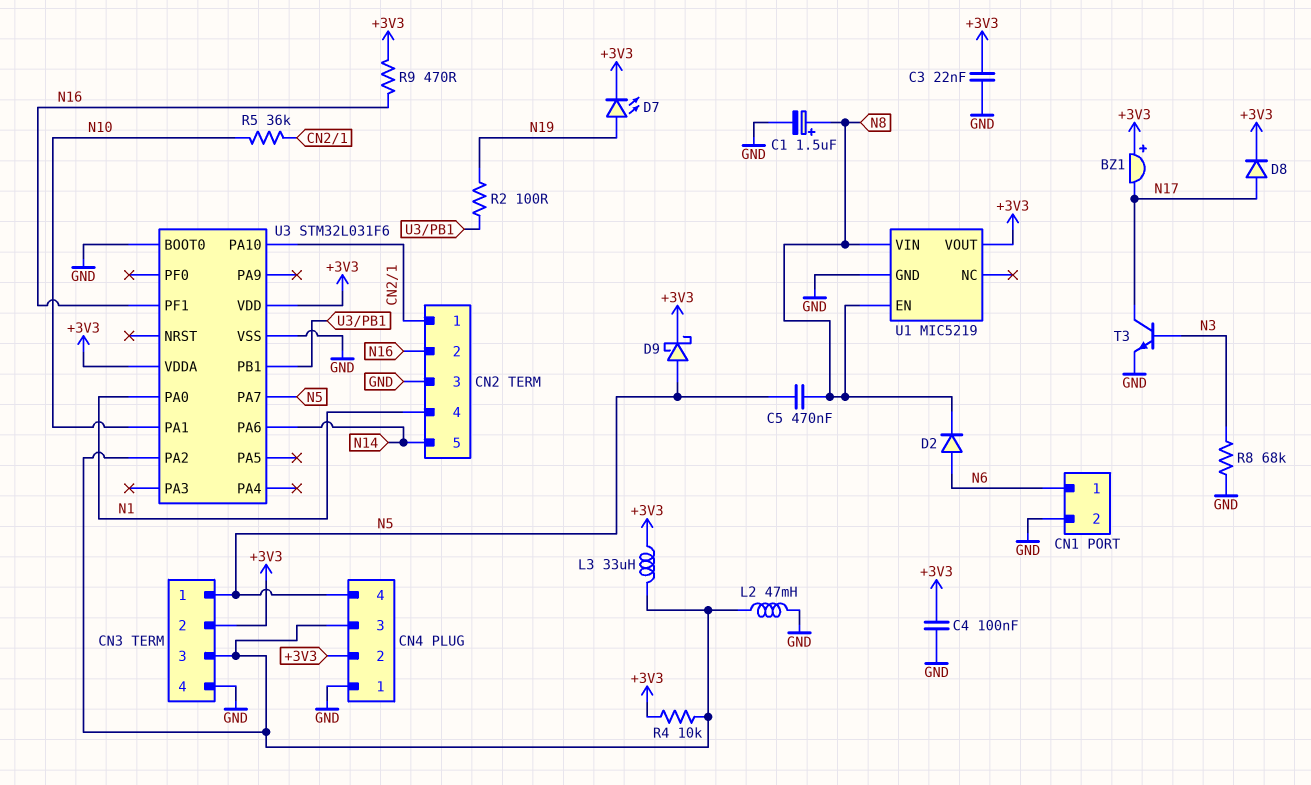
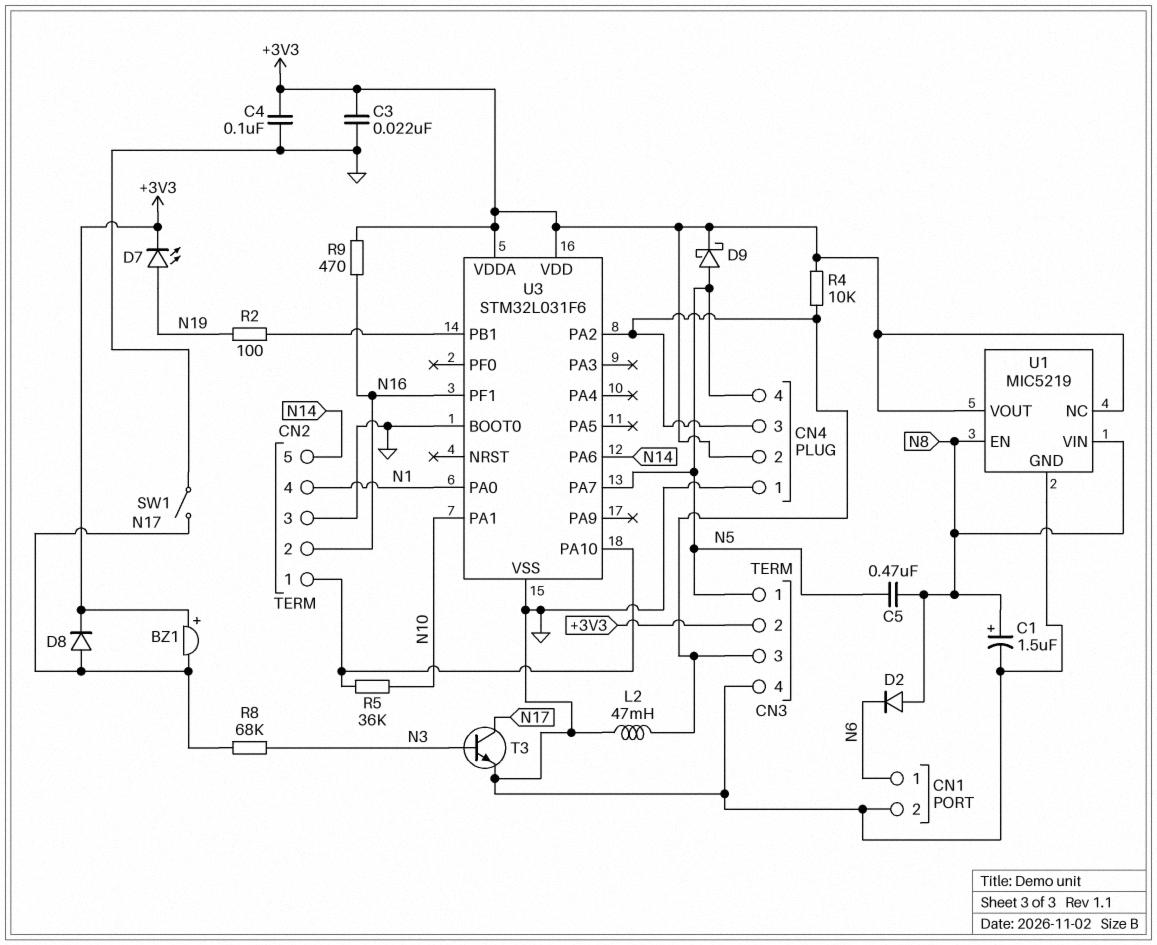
D2: diode (A N6, K N8) -> diode (A N8, K N6)
L3: 33uH (+3V3, CN3/3) -> none
R8: 68k (GND, N3) -> 68k (N3, N17)
SW1: none -> switch (GND, N17)
U1 pin NC: none -> +3V3

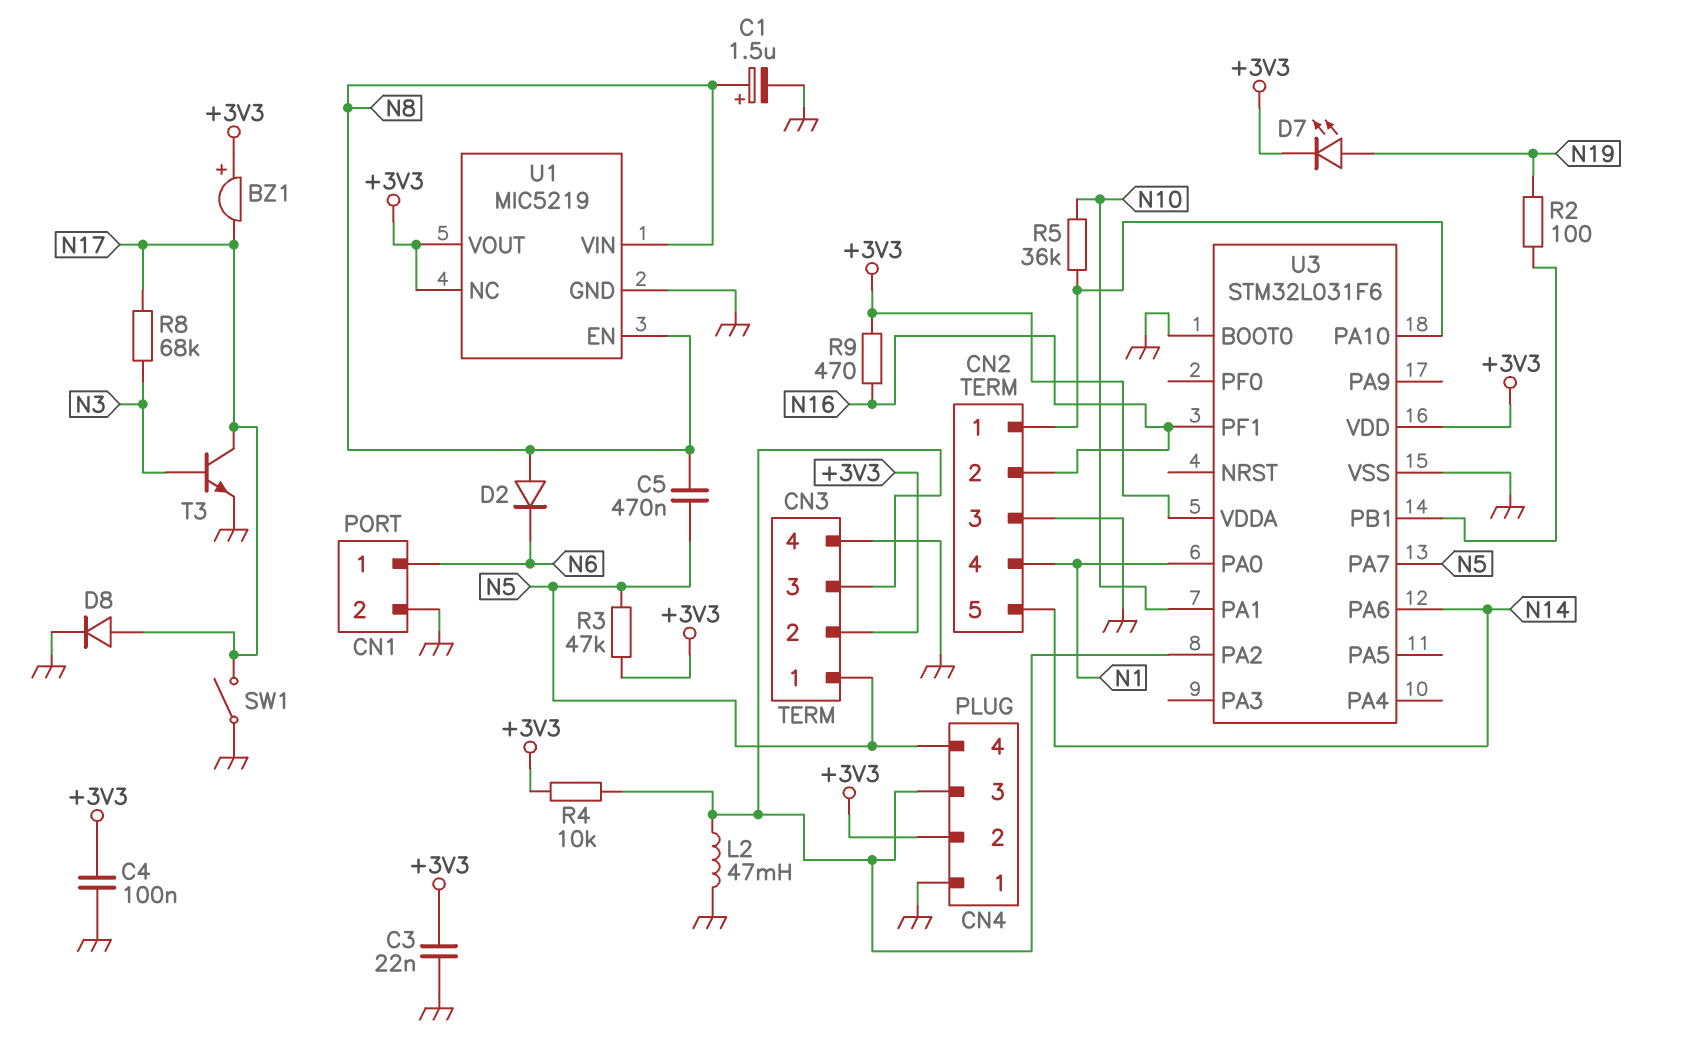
D8: diode (A N17, K +3V3) -> diode (A N17, K GND)
D9: schottky (A N5, K +3V3) -> none
R3: none -> 47k (+3V3, N5)

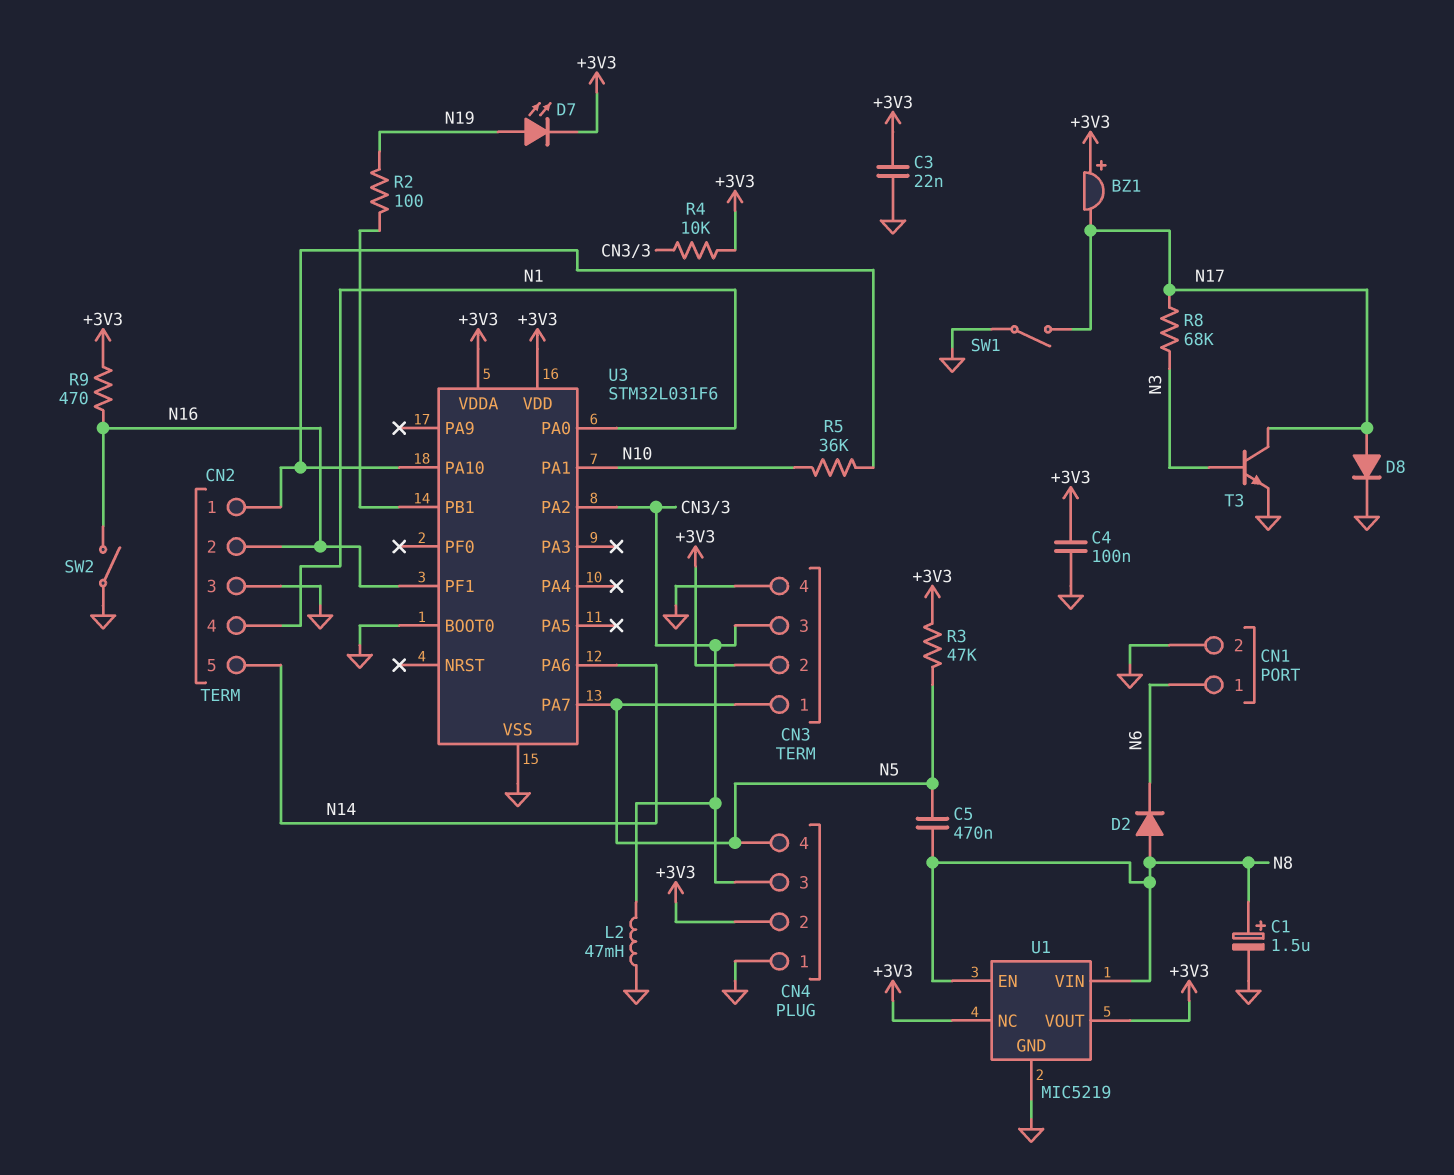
SW2: none -> switch (GND, N16)

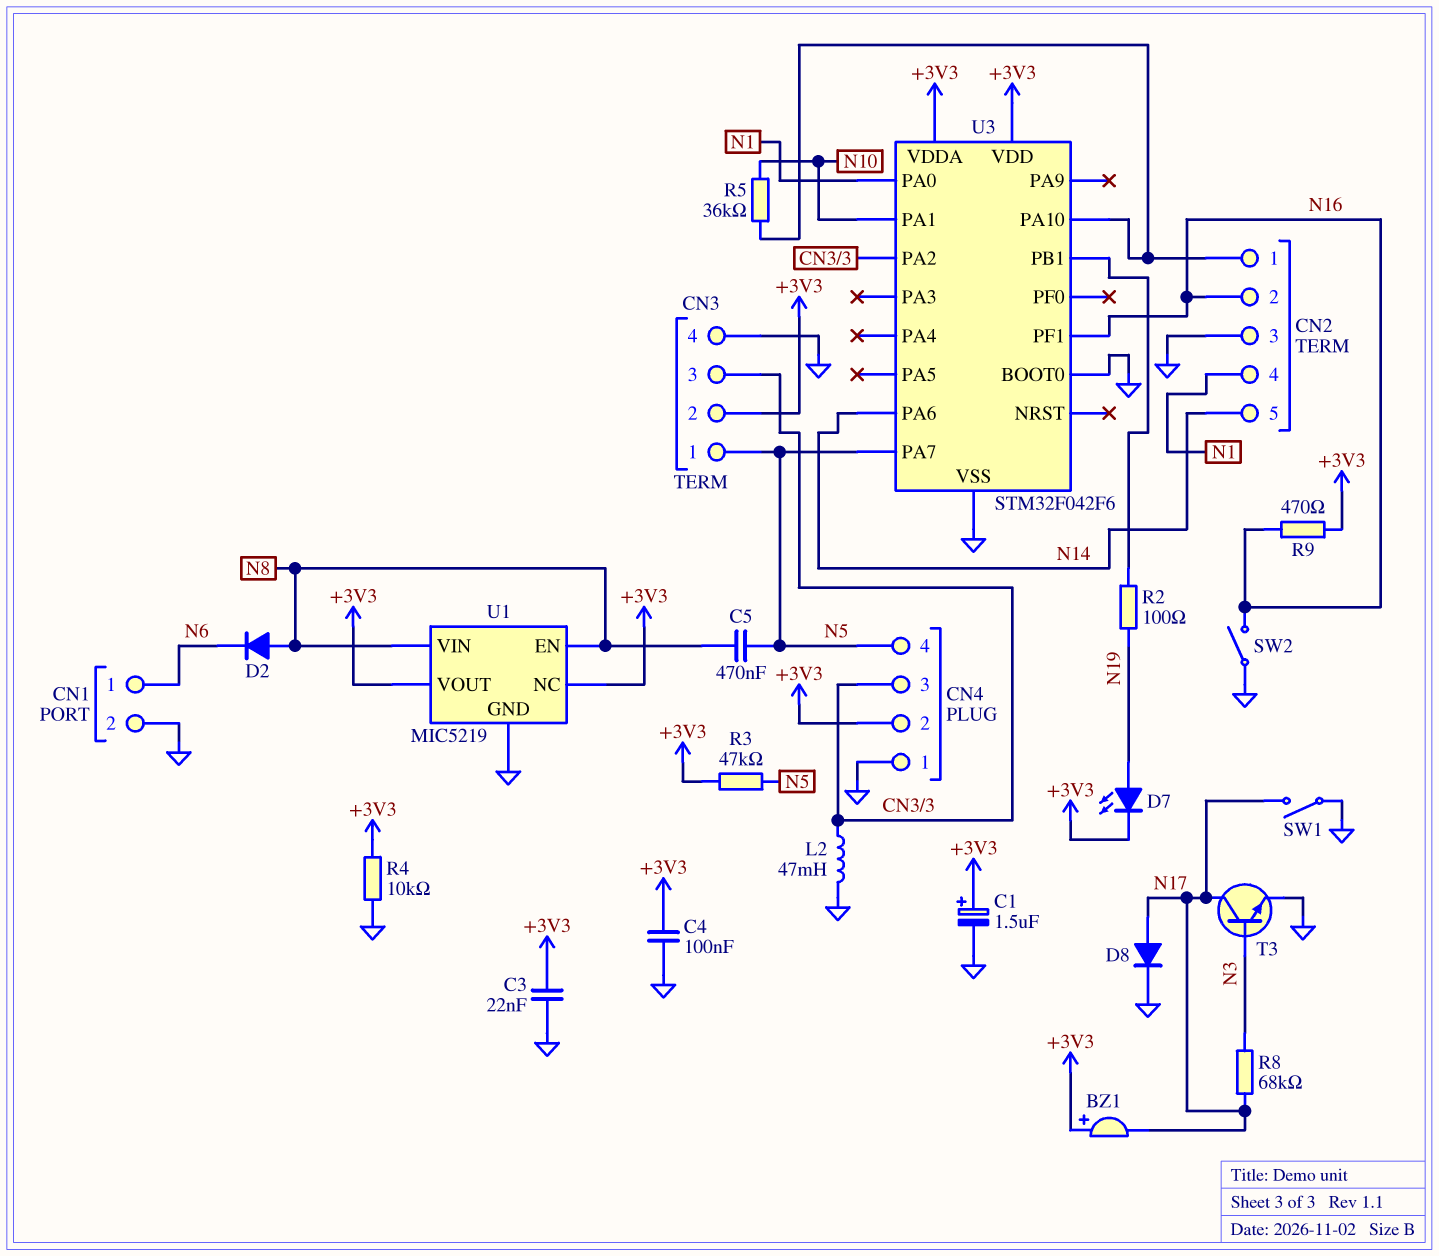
C1: 1.5uF (plus N8, minus GND) -> 1.5uF (plus +3V3, minus GND)
R4: 10k (+3V3, CN3/3) -> 10k (+3V3, GND)
U3: STM32L031F6 -> STM32F042F6

